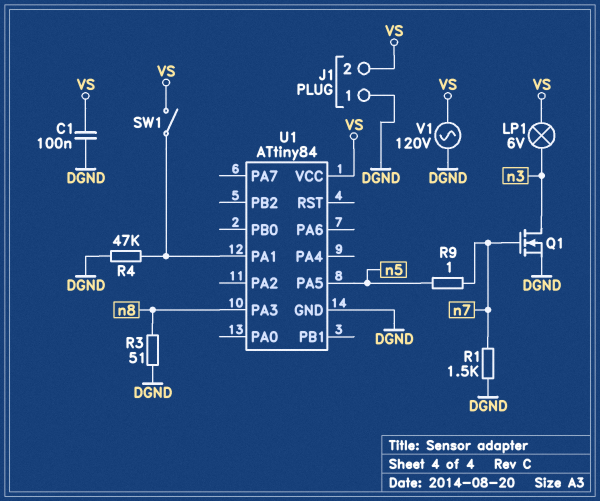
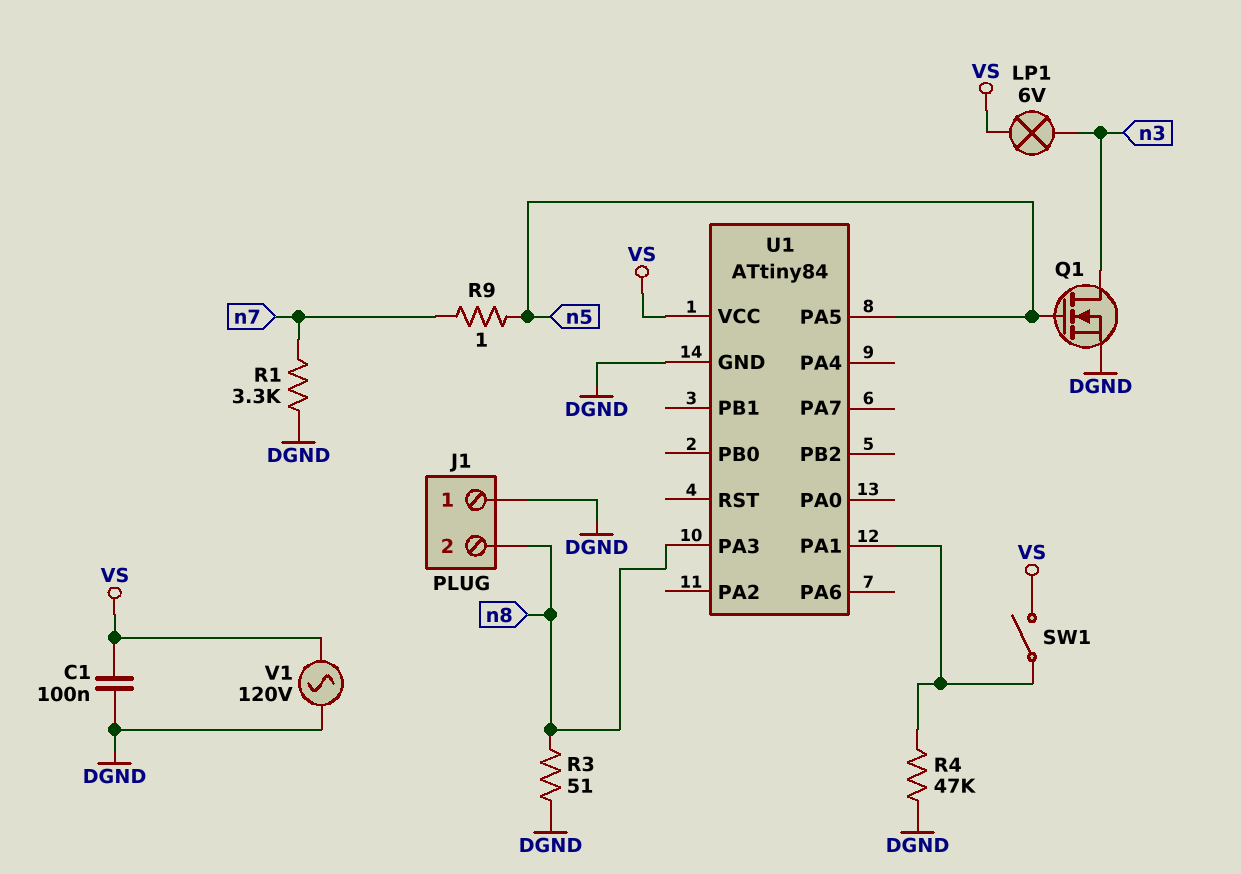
J1 pin 2: VS -> n8
Q1: NMOS (G n7, D n3, S DGND) -> NMOS (G n5, D n3, S DGND)
R1: 1.5k (DGND, n7) -> 3.3k (DGND, n7)

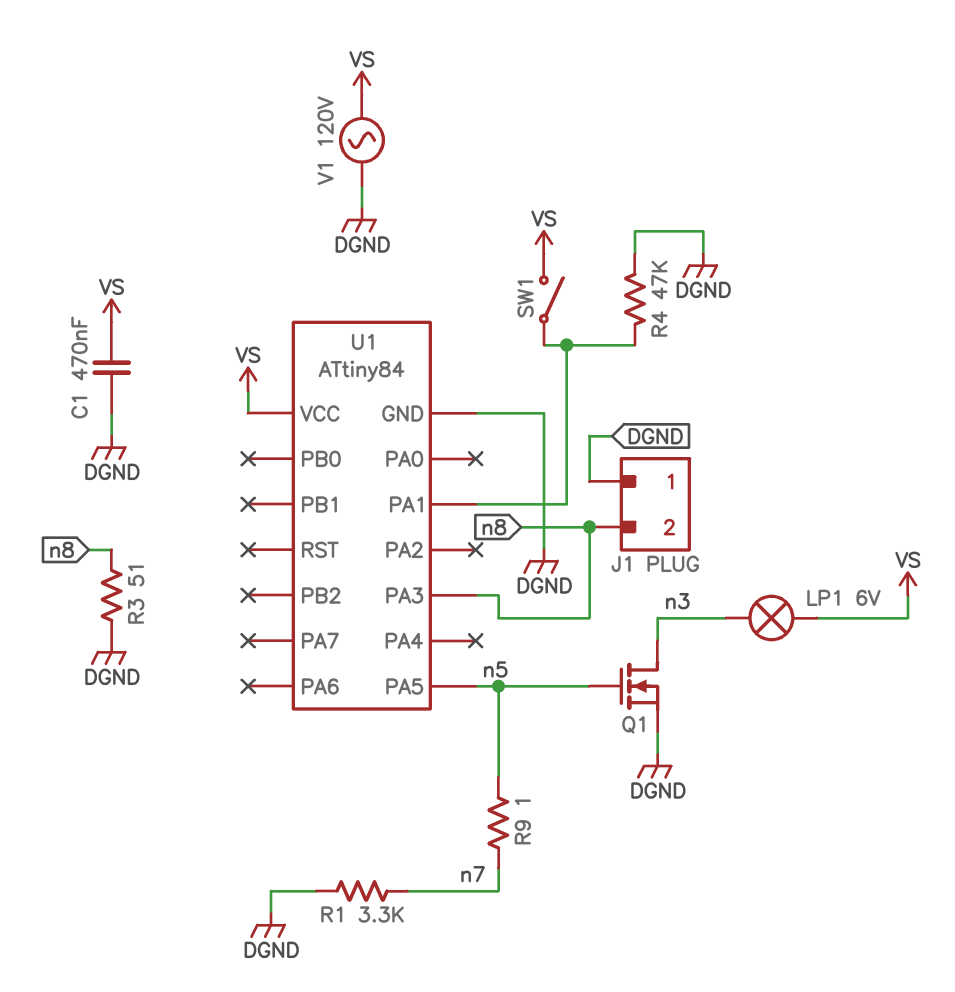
C1: 100nF (DGND, VS) -> 470nF (DGND, VS)

